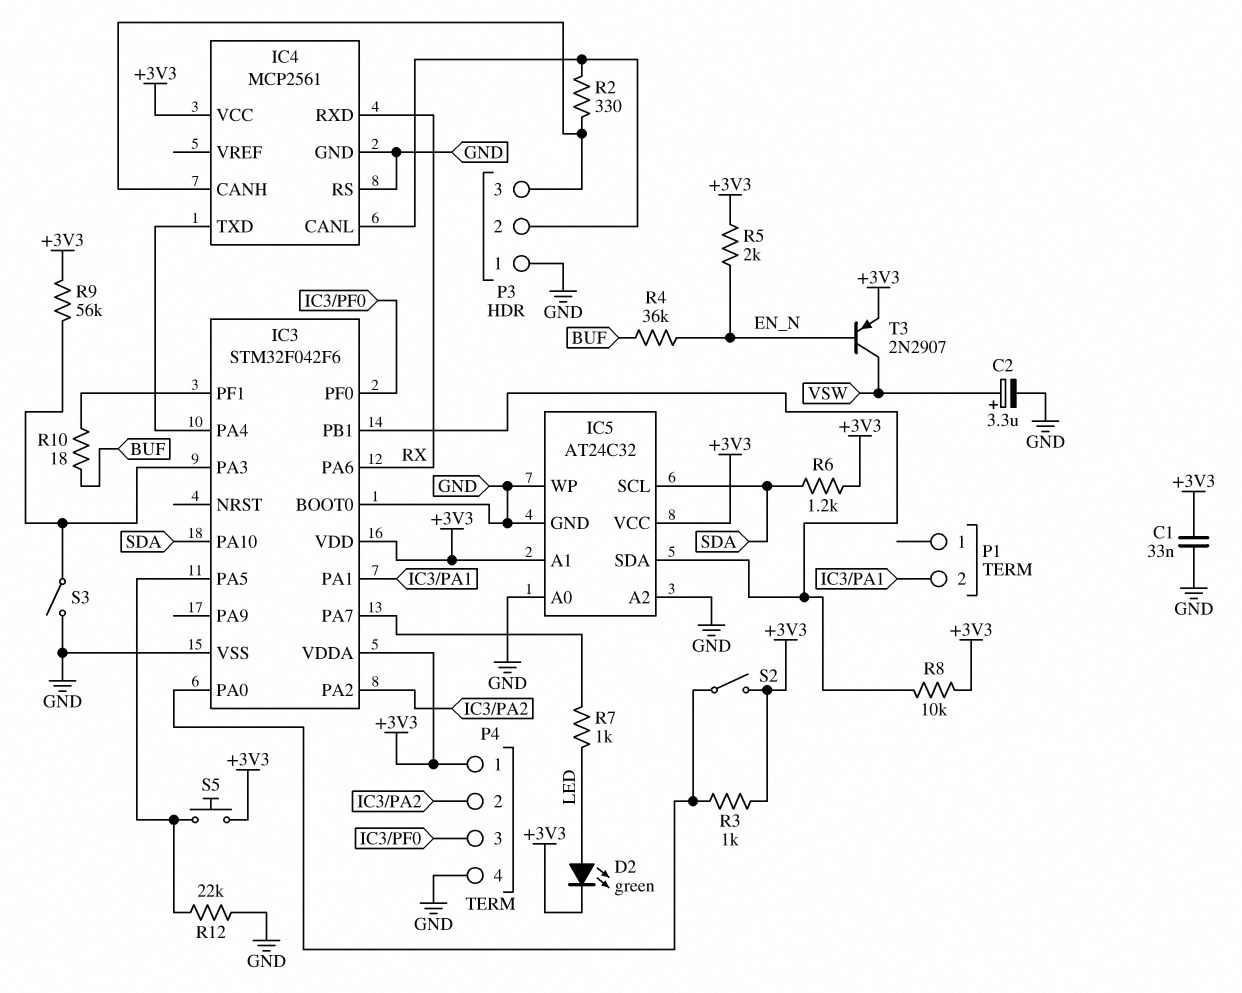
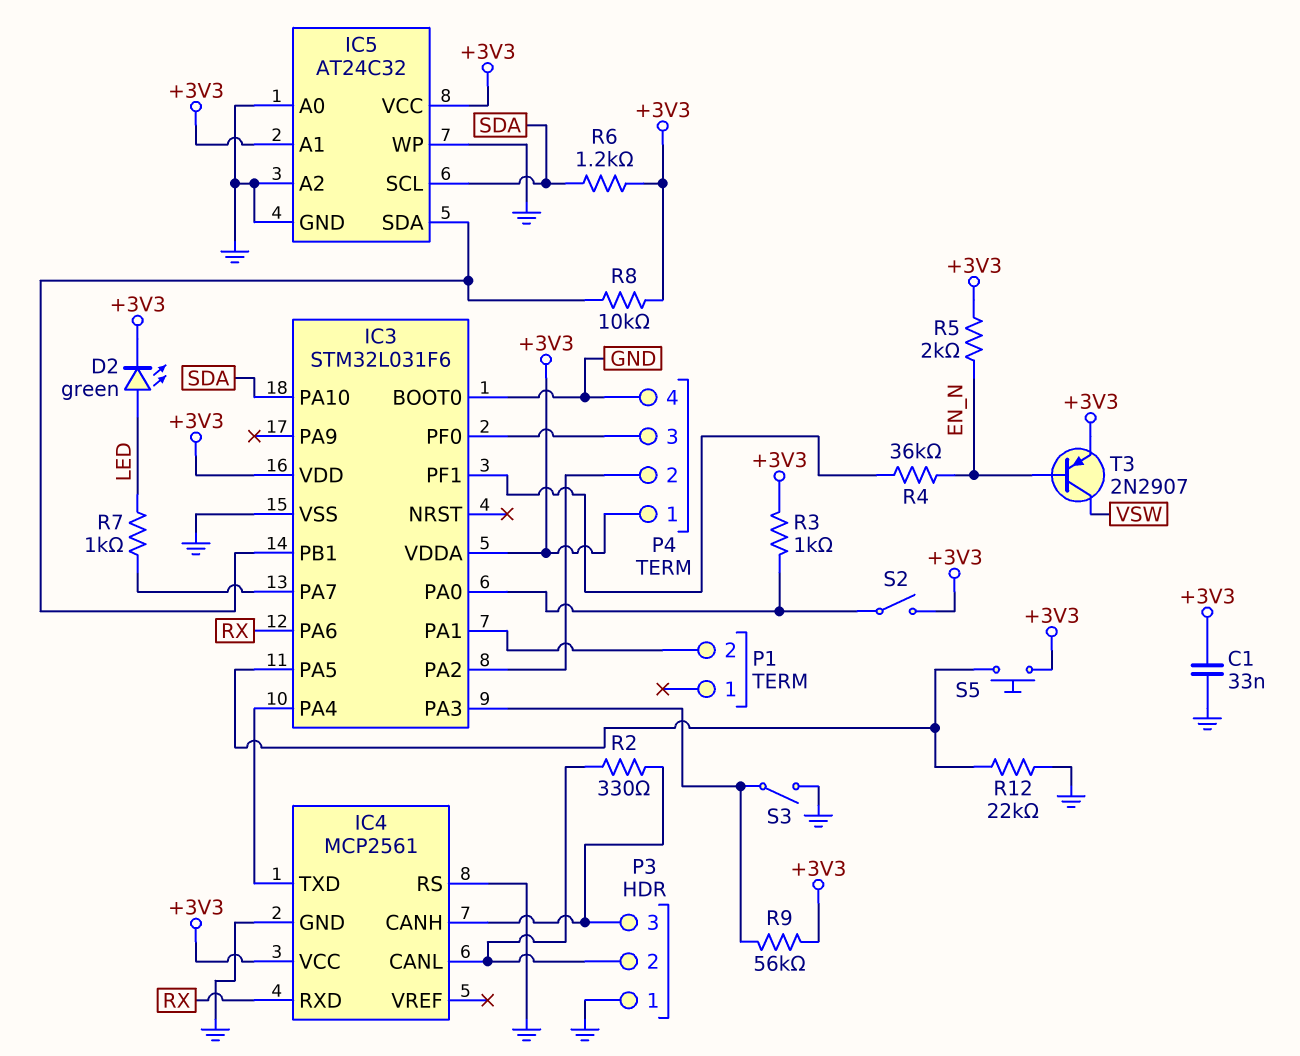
C2: 3.3uF (plus VSW, minus GND) -> none
IC3: STM32F042F6 -> STM32L031F6
R4: 36k (BUF, EN_N) -> 36k (EN_N, IC3/PF1)
R10: 18 (BUF, IC3/PF1) -> none

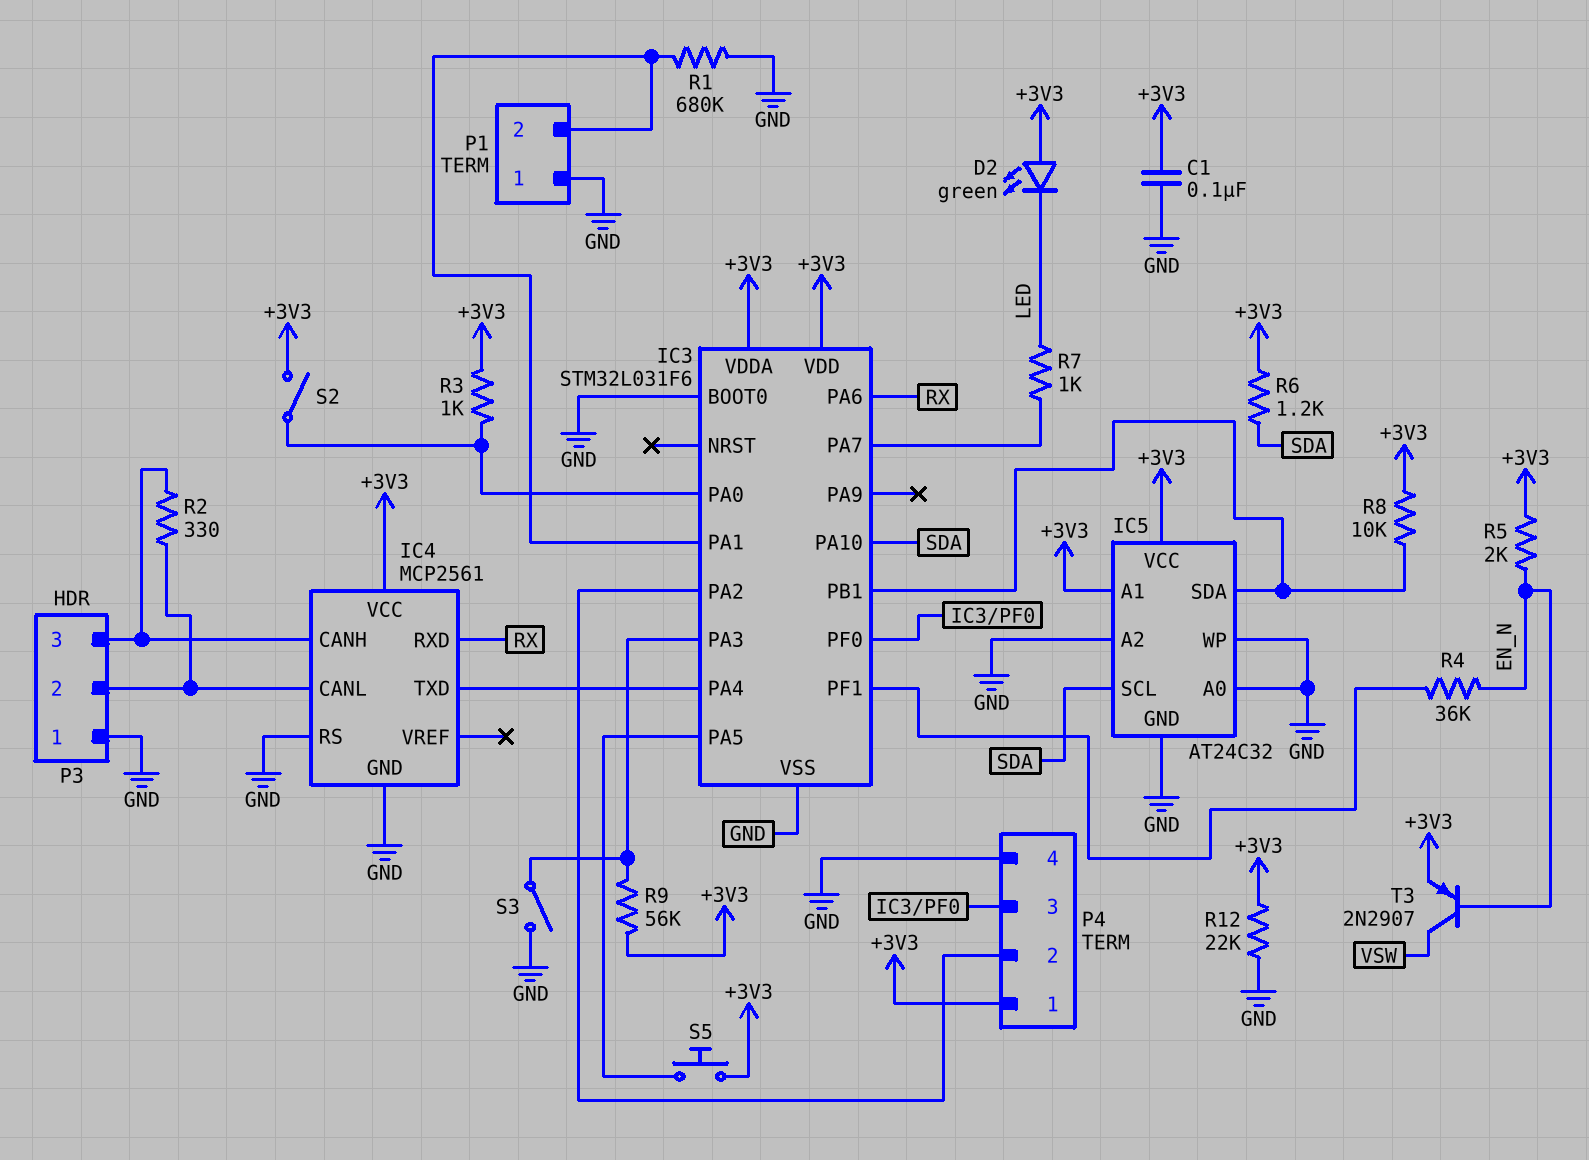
C1: 33nF (+3V3, GND) -> 100nF (+3V3, GND)
D2: LED green (A LED, K +3V3) -> LED green (A +3V3, K LED)
P1 pin 1: none -> GND
R1: none -> 680k (GND, IC3/PA1)
R12: 22k (GND, IC3/PA5) -> 22k (+3V3, GND)

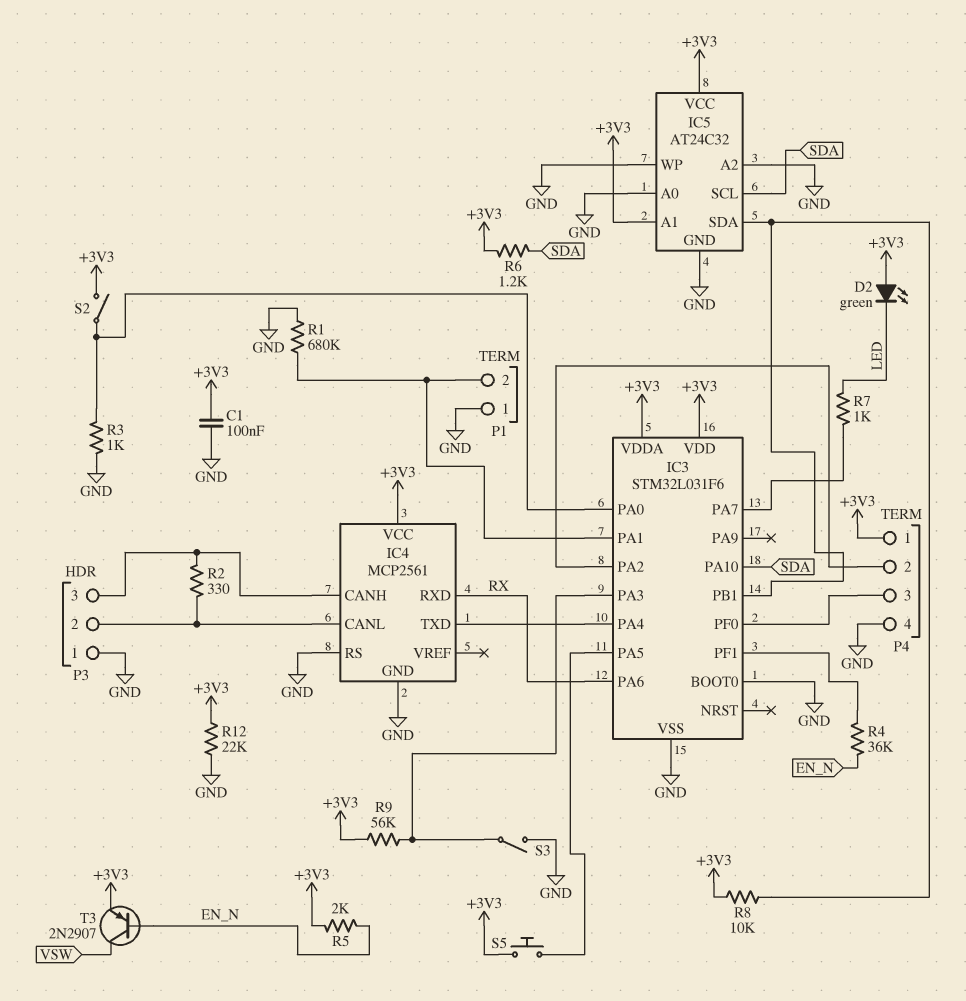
R3: 1k (+3V3, IC3/PA0) -> 1k (GND, IC3/PA0)

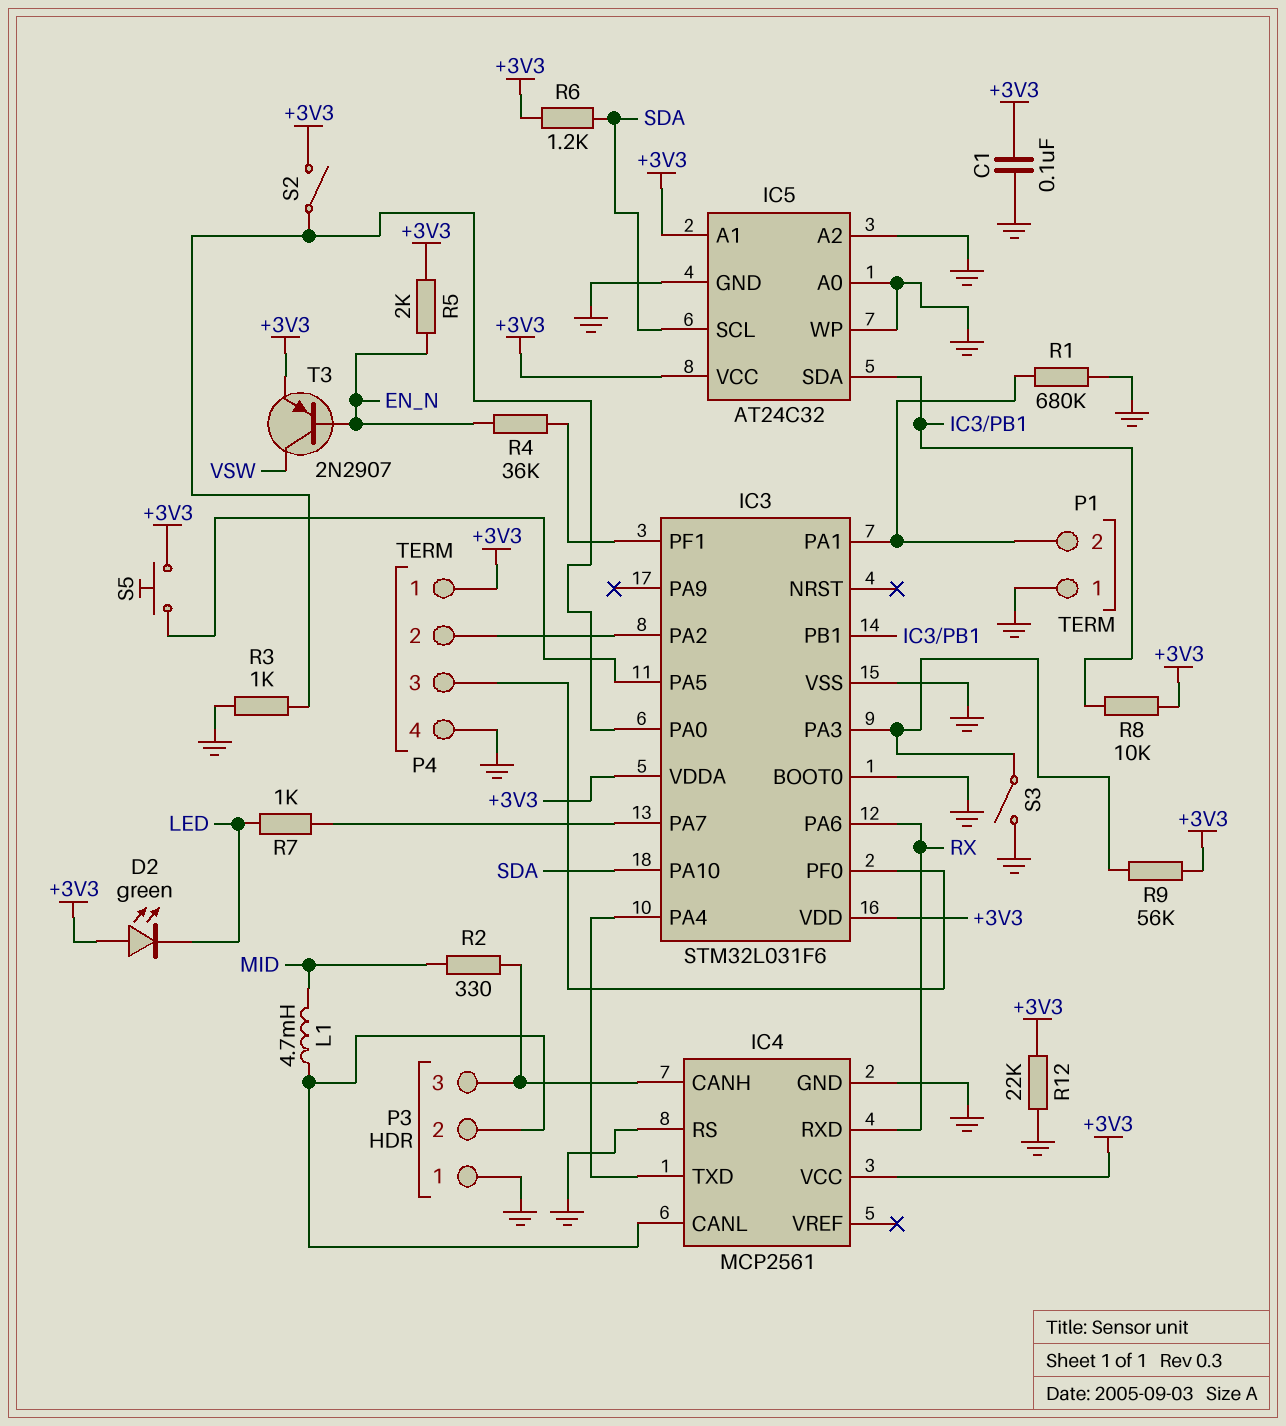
L1: none -> 4.7mH (IC4/CANL, MID)
R2: 330 (IC4/CANH, IC4/CANL) -> 330 (IC4/CANH, MID)

